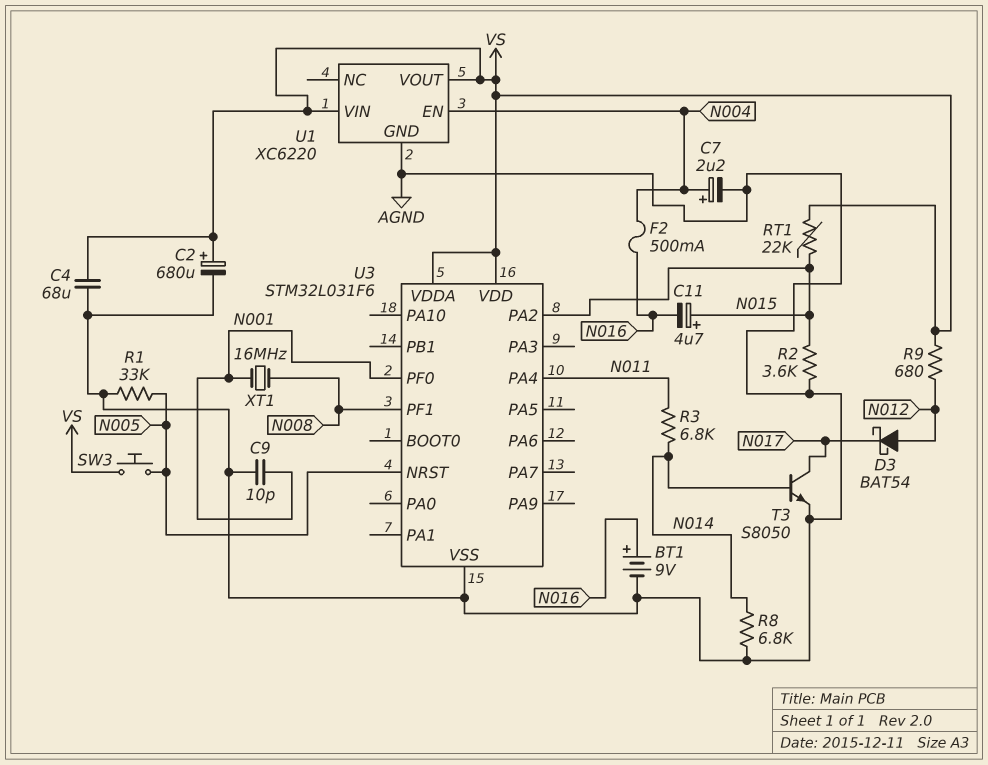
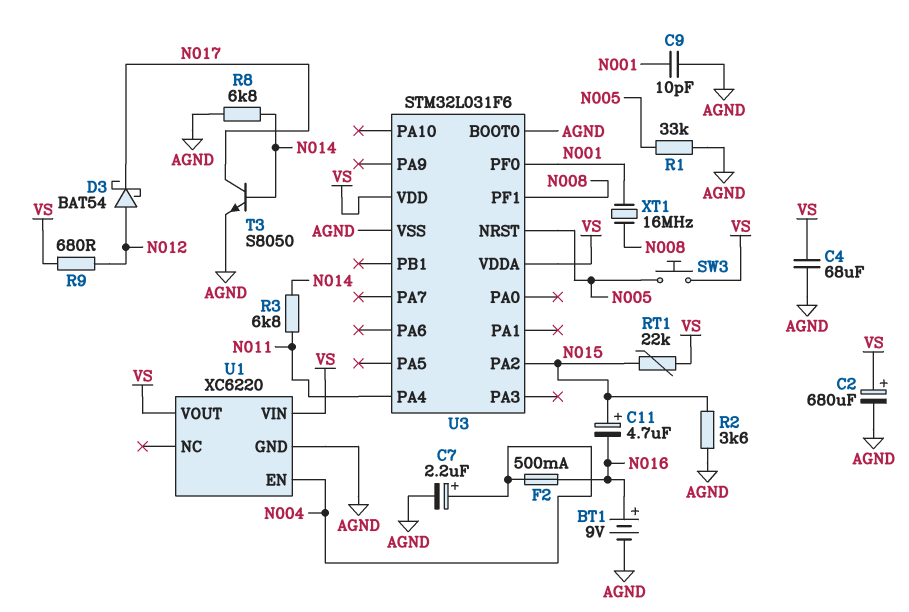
U3 pin BOOT0: none -> AGND

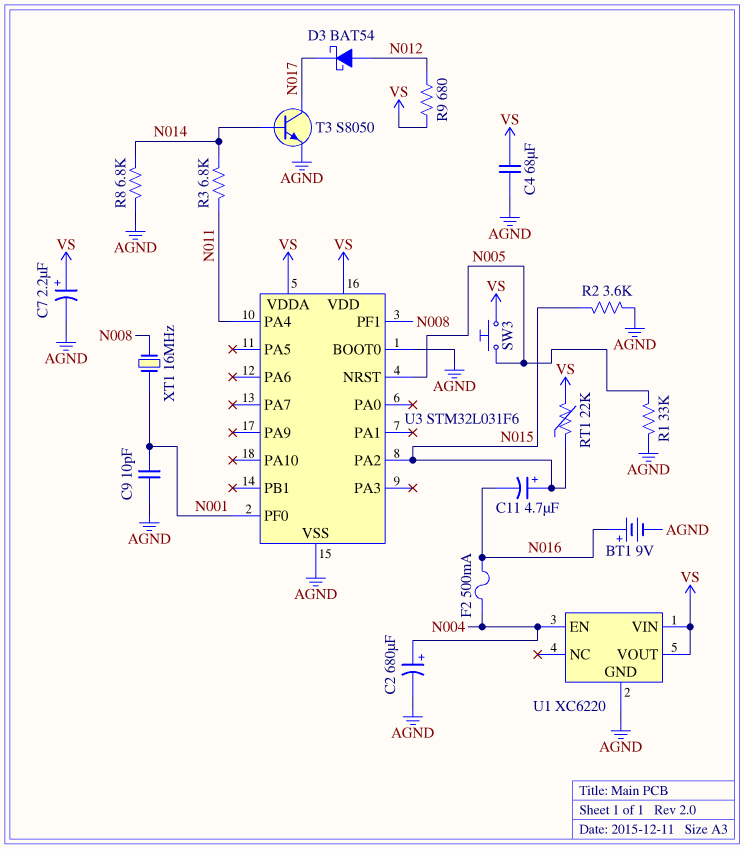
C2: 680uF (plus VS, minus AGND) -> 680uF (plus N004, minus AGND)
C7: 2.2uF (plus N004, minus AGND) -> 2.2uF (plus VS, minus AGND)

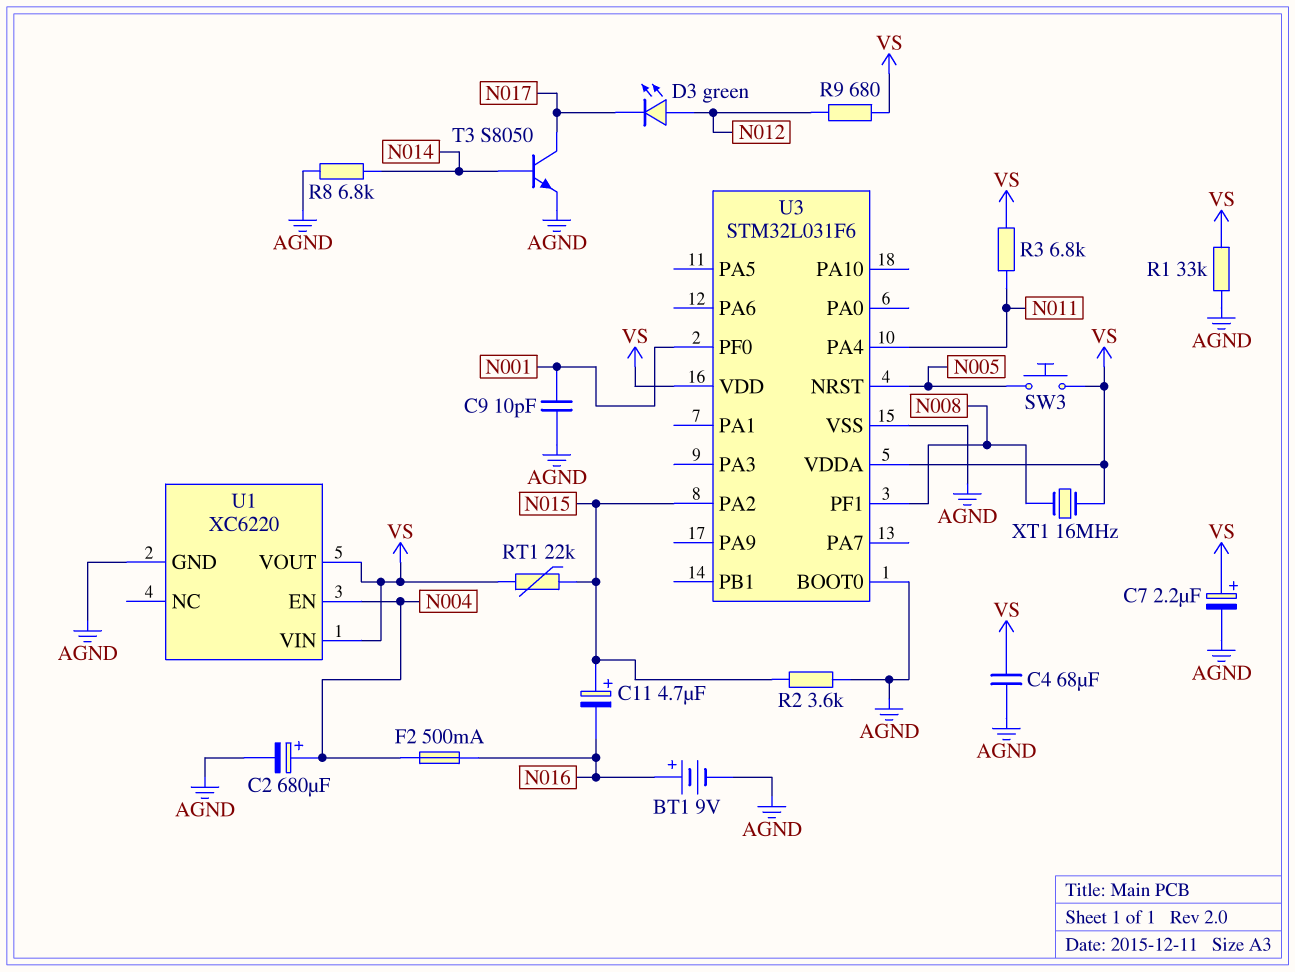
D3: schottky BAT54 (A N012, K N017) -> LED green (A N012, K N017)
R1: 33k (AGND, N005) -> 33k (AGND, VS)
R3: 6.8k (N011, N014) -> 6.8k (N011, VS)
XT1: 16MHz (N001, N008) -> 16MHz (N008, VS)

